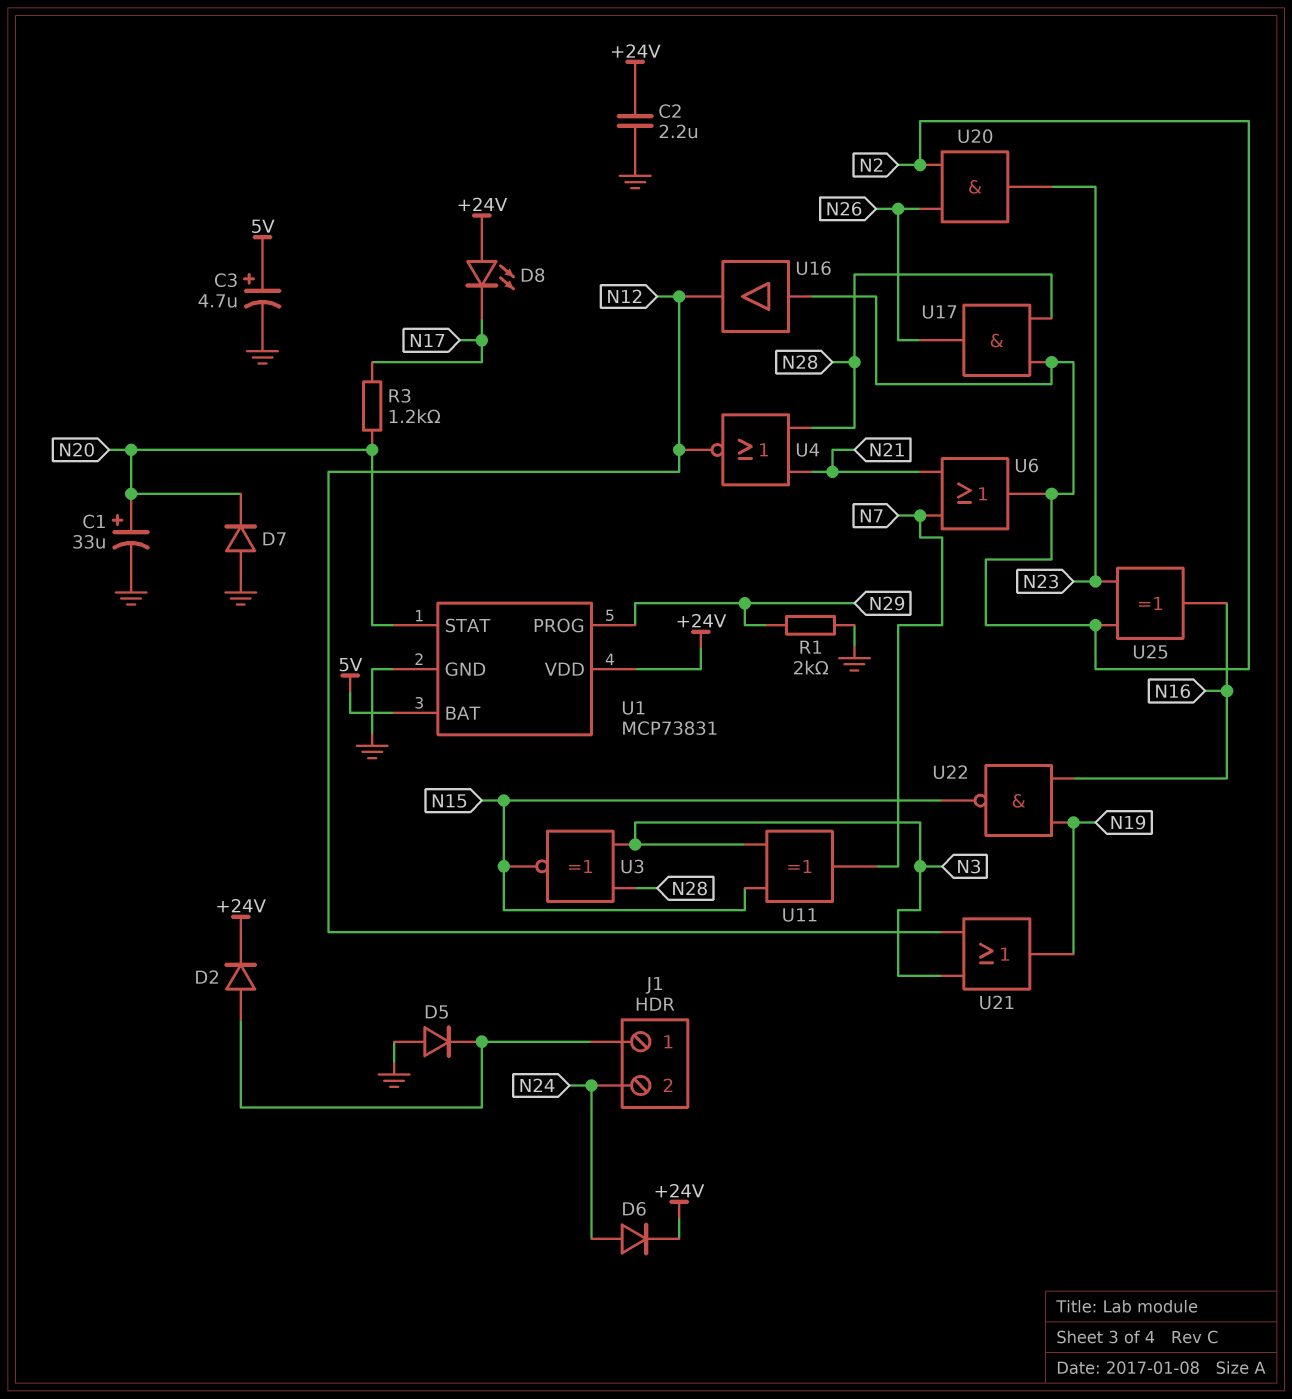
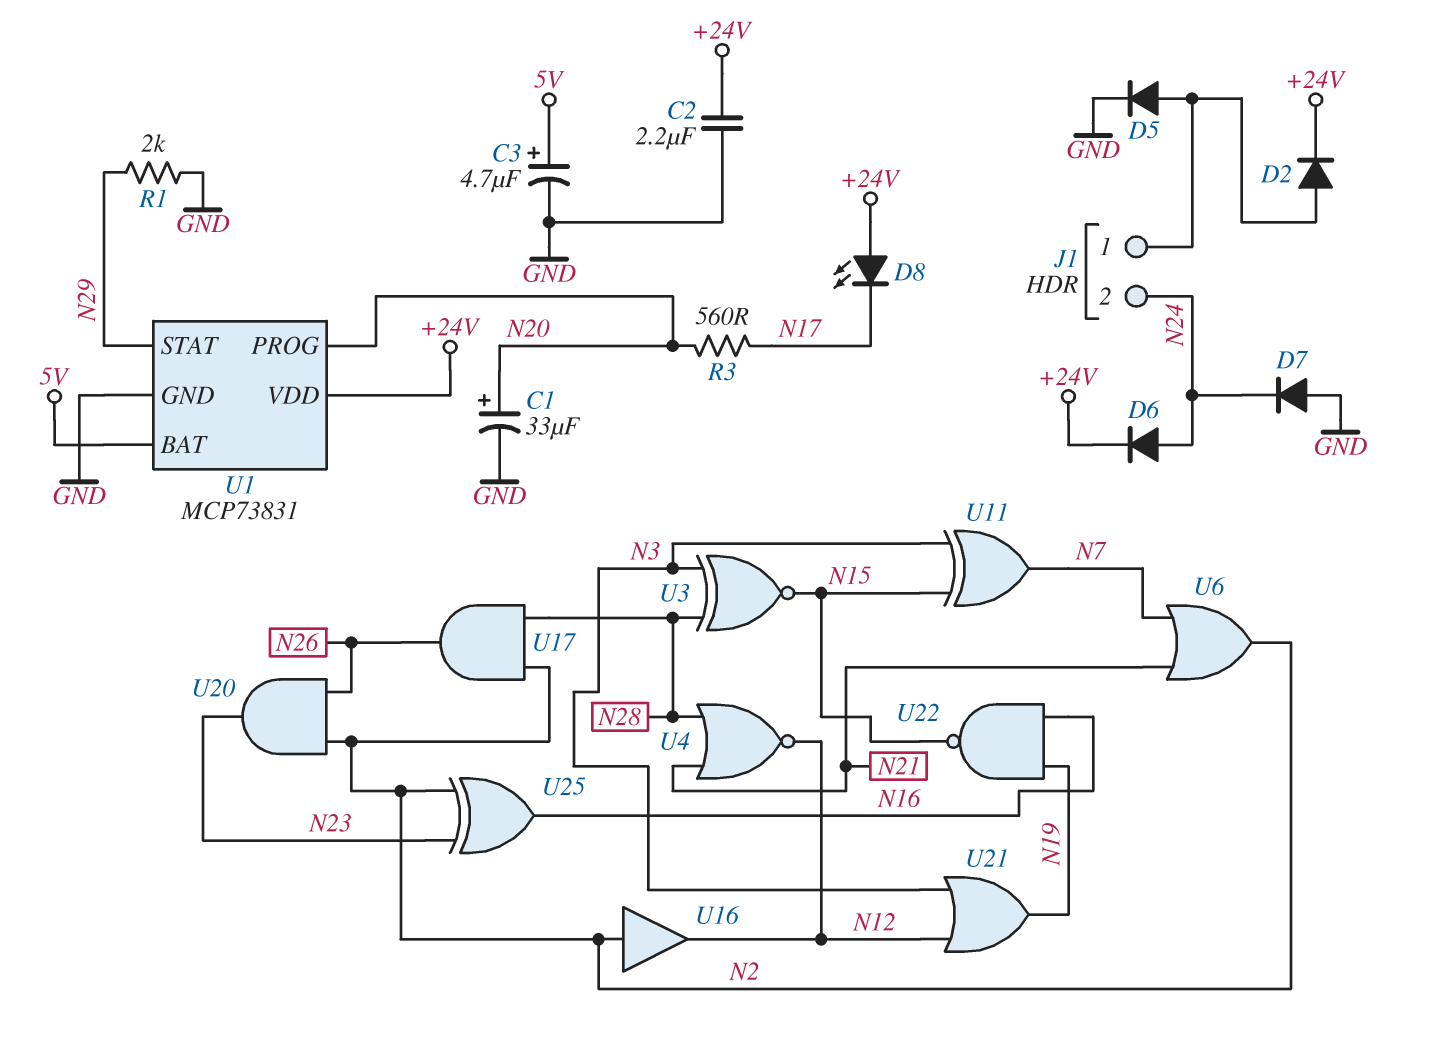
D5: diode (A GND, K J1/1) -> diode (A J1/1, K GND)
D7: diode (A GND, K N20) -> diode (A GND, K N24)
R3: 1.2k (N17, N20) -> 560 (N17, N20)
U1 pin PROG: N29 -> N20
U1 pin STAT: N20 -> N29

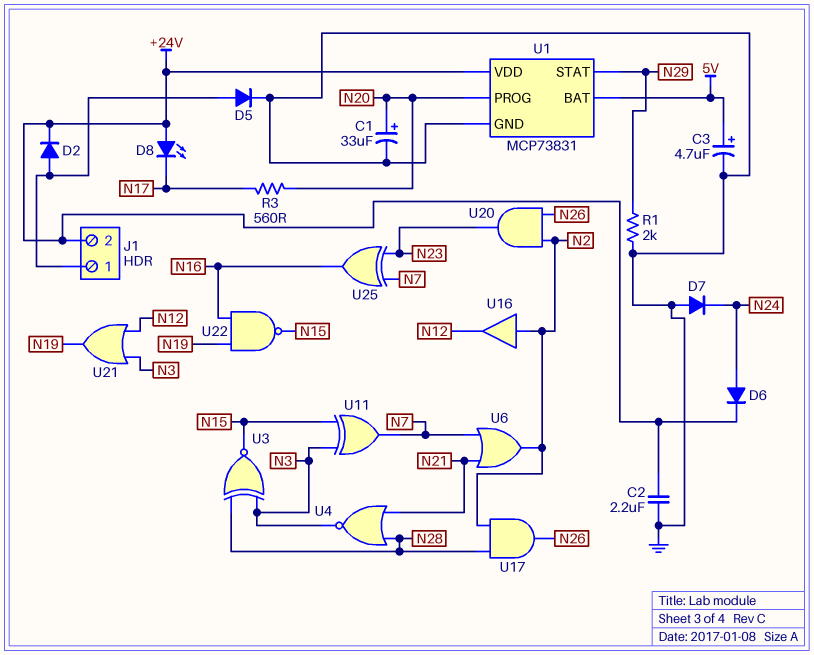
J1 pin 2: N24 -> +24V
U4: NOR (in N21, in N28, out N12) -> NOR (in N21, in N28, out N3)
U25: XOR (in N2, in N23, out N16) -> XOR (in N7, in N23, out N16)

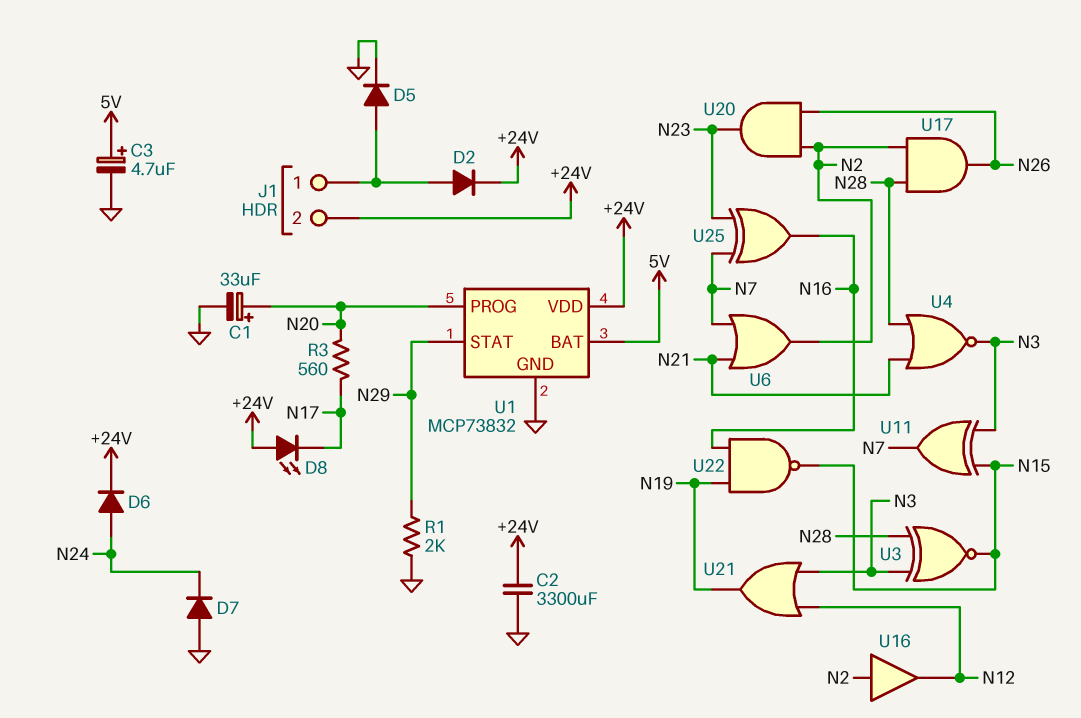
C2: 2.2uF (+24V, GND) -> 3300uF (+24V, GND)
U1: MCP73831 -> MCP73832

